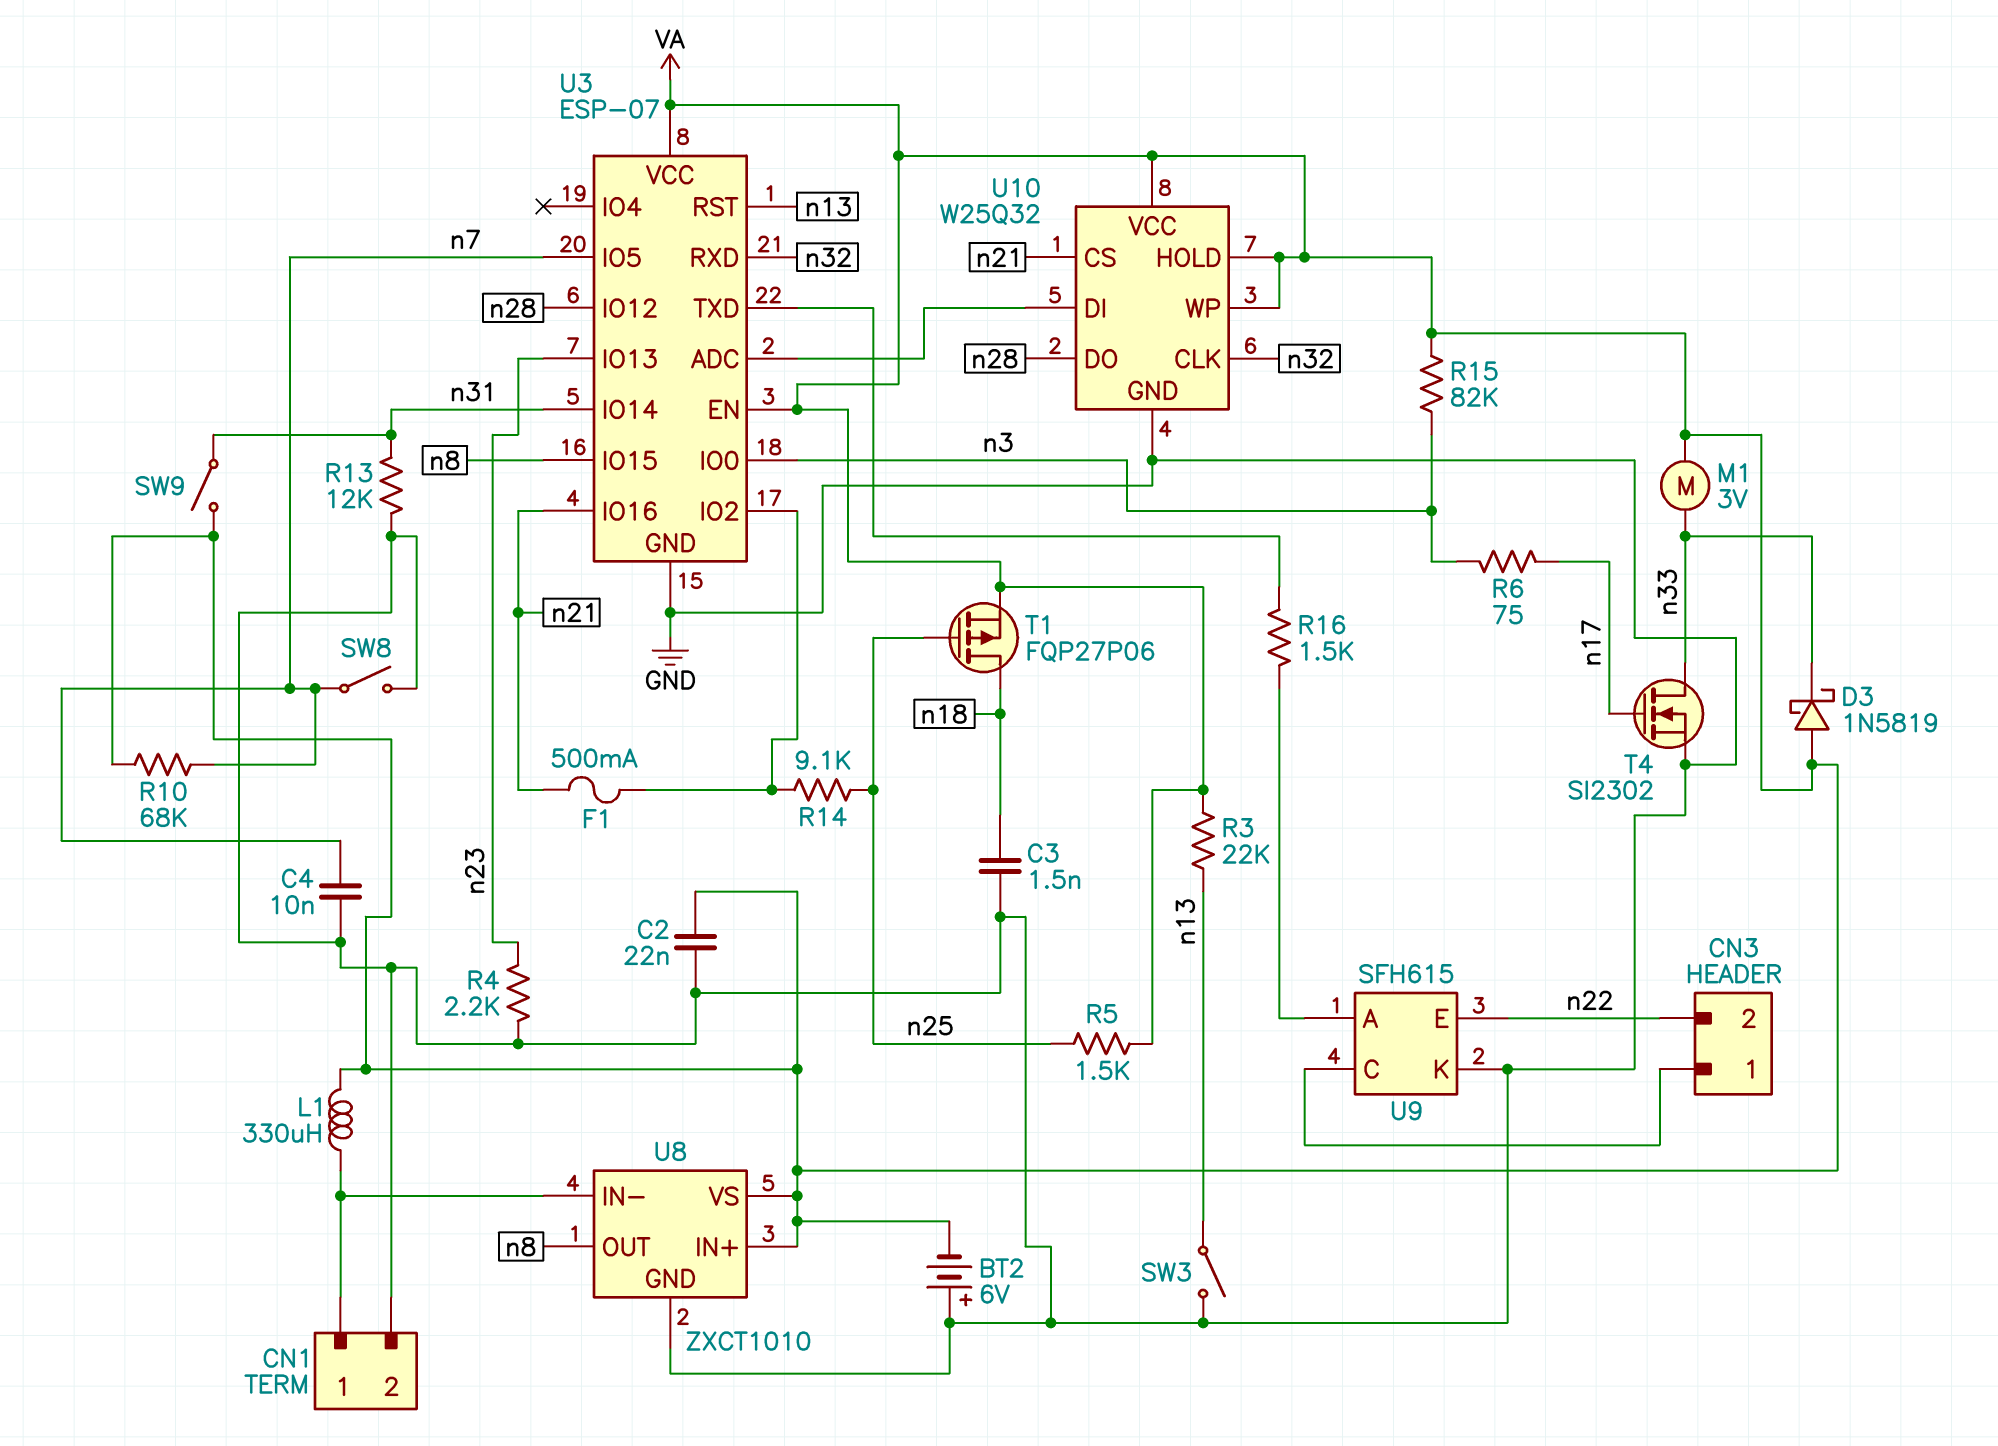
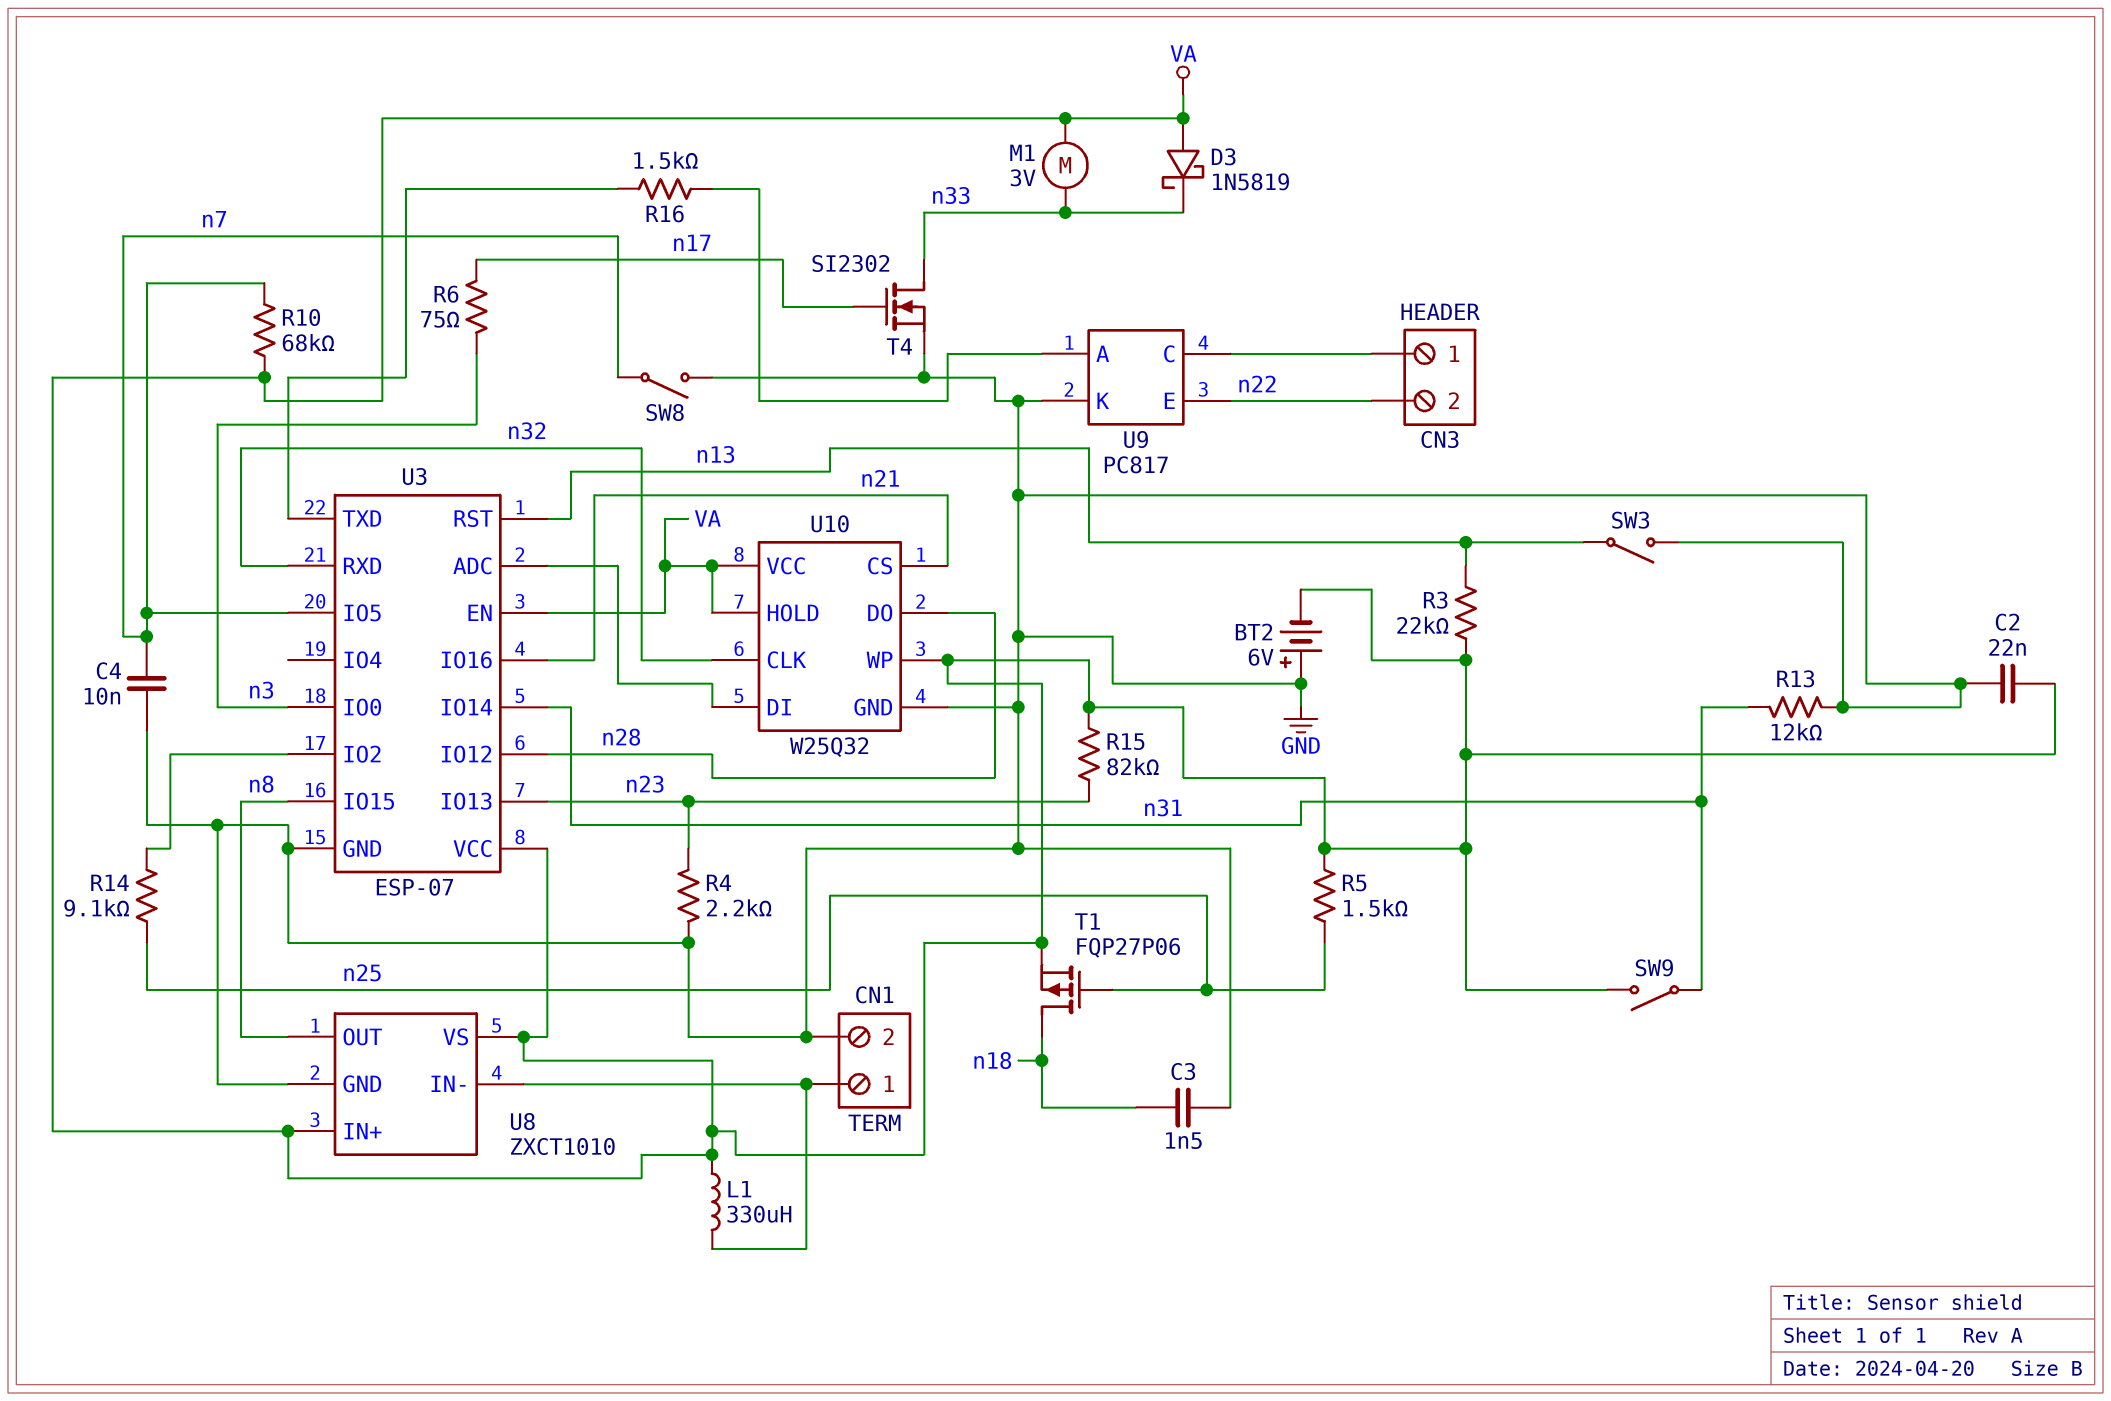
F1: 500mA (U3/IO2, n21) -> none
R15: 82k (VA, n3) -> 82k (VA, n23)
U9: SFH615 -> PC817

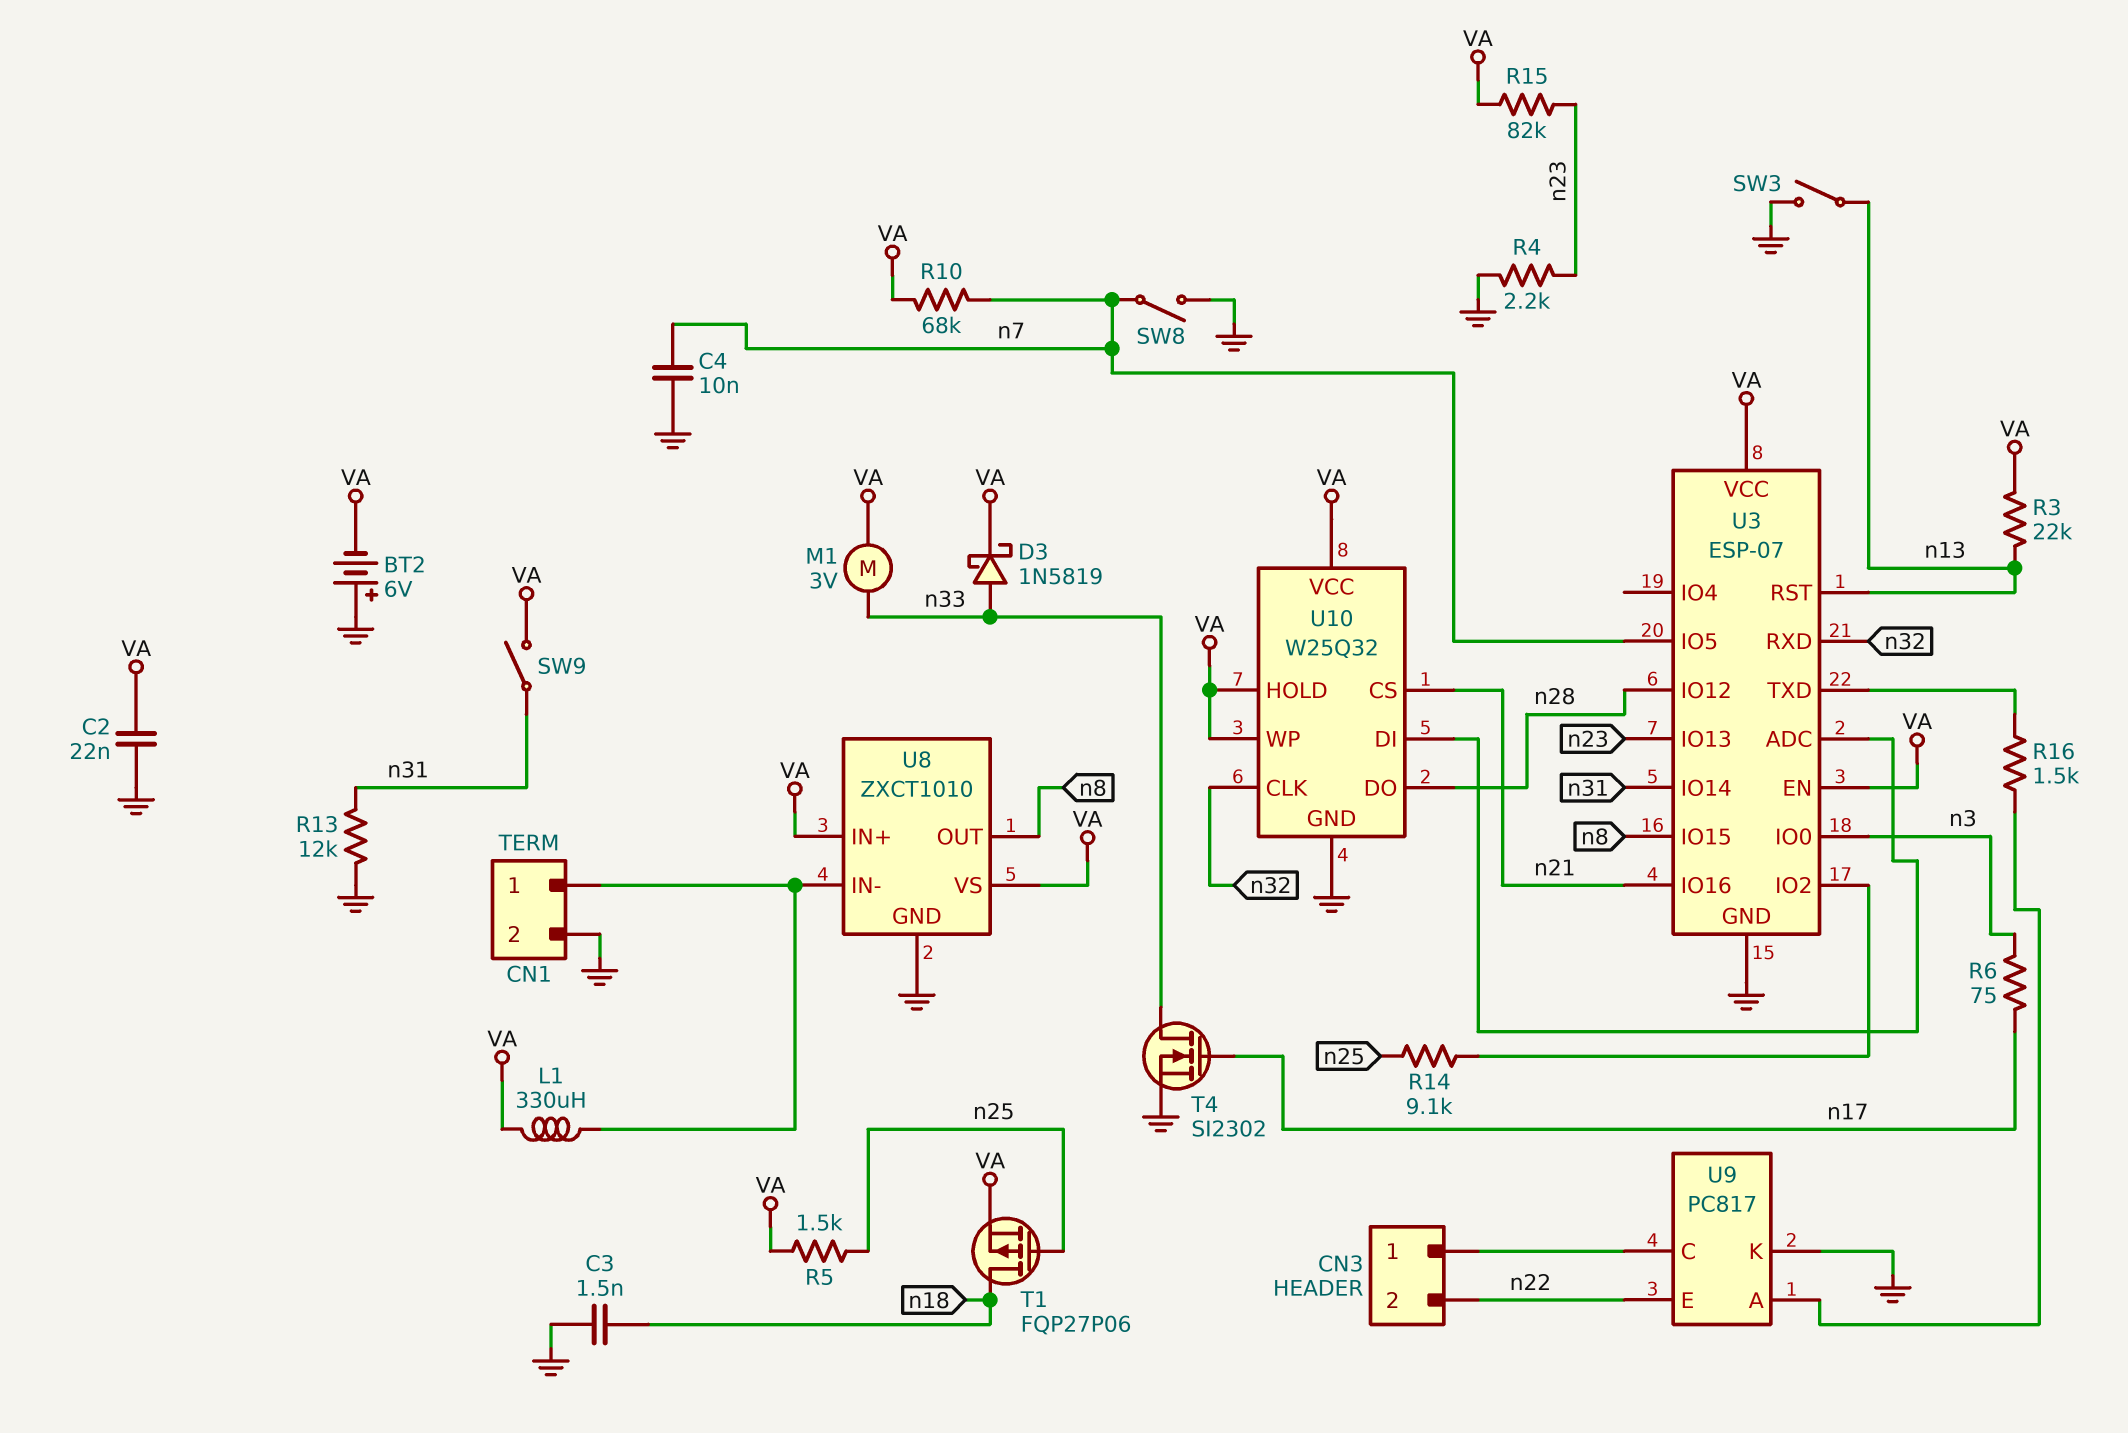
D3: schottky 1N5819 (A VA, K n33) -> schottky 1N5819 (A n33, K VA)

